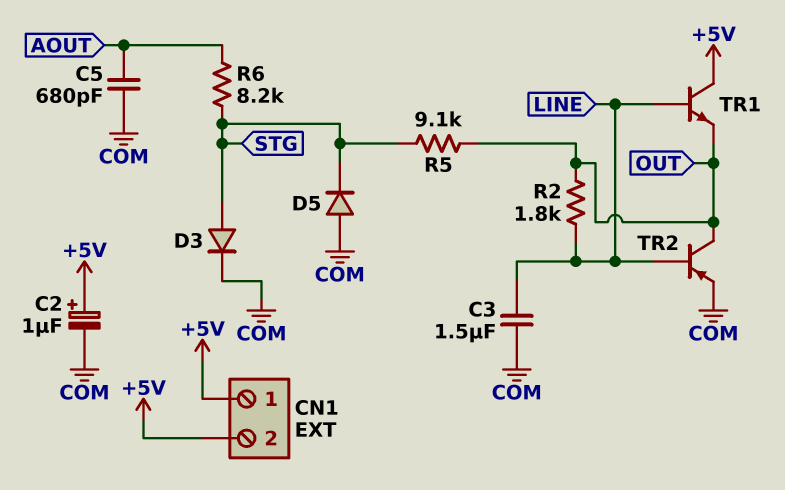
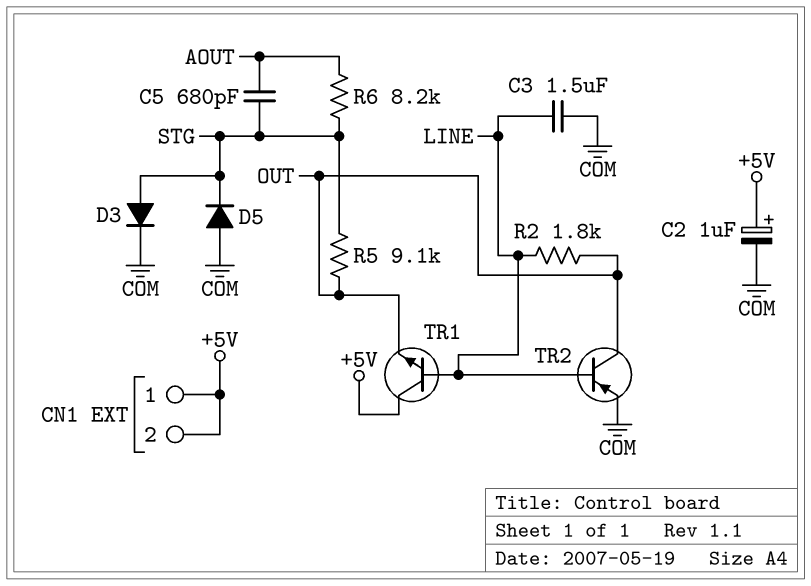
C5: 680pF (AOUT, COM) -> 680pF (AOUT, STG)

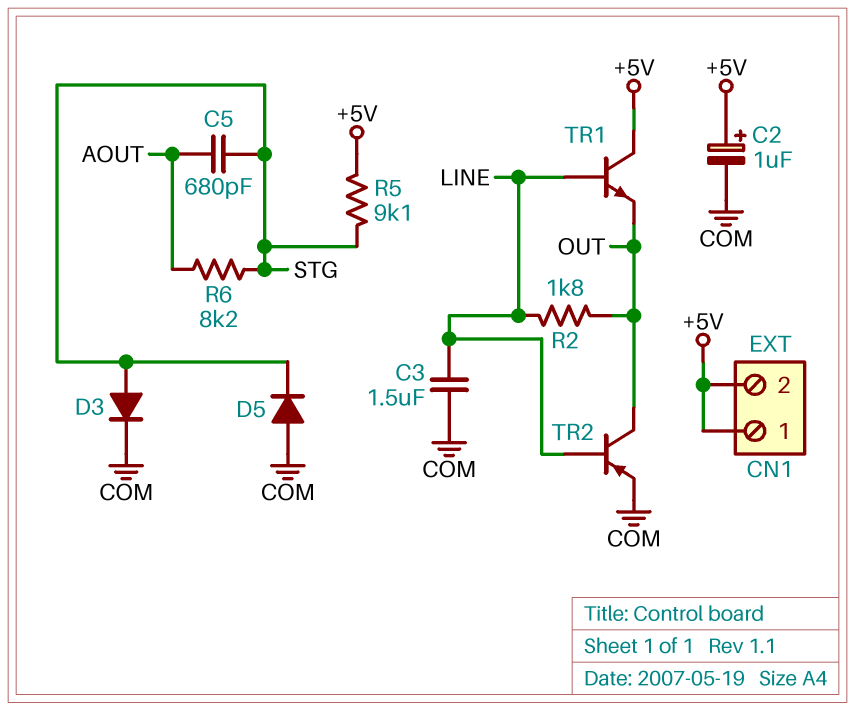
R5: 9.1k (OUT, STG) -> 9.1k (+5V, STG)

